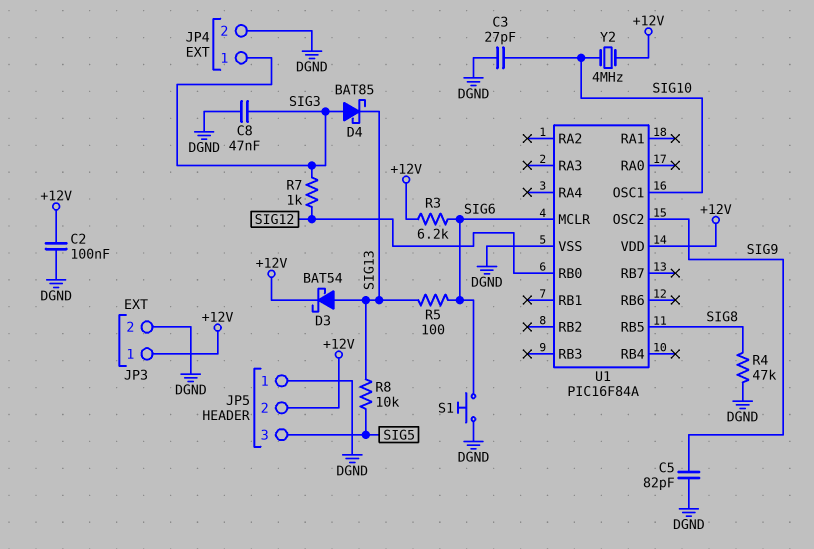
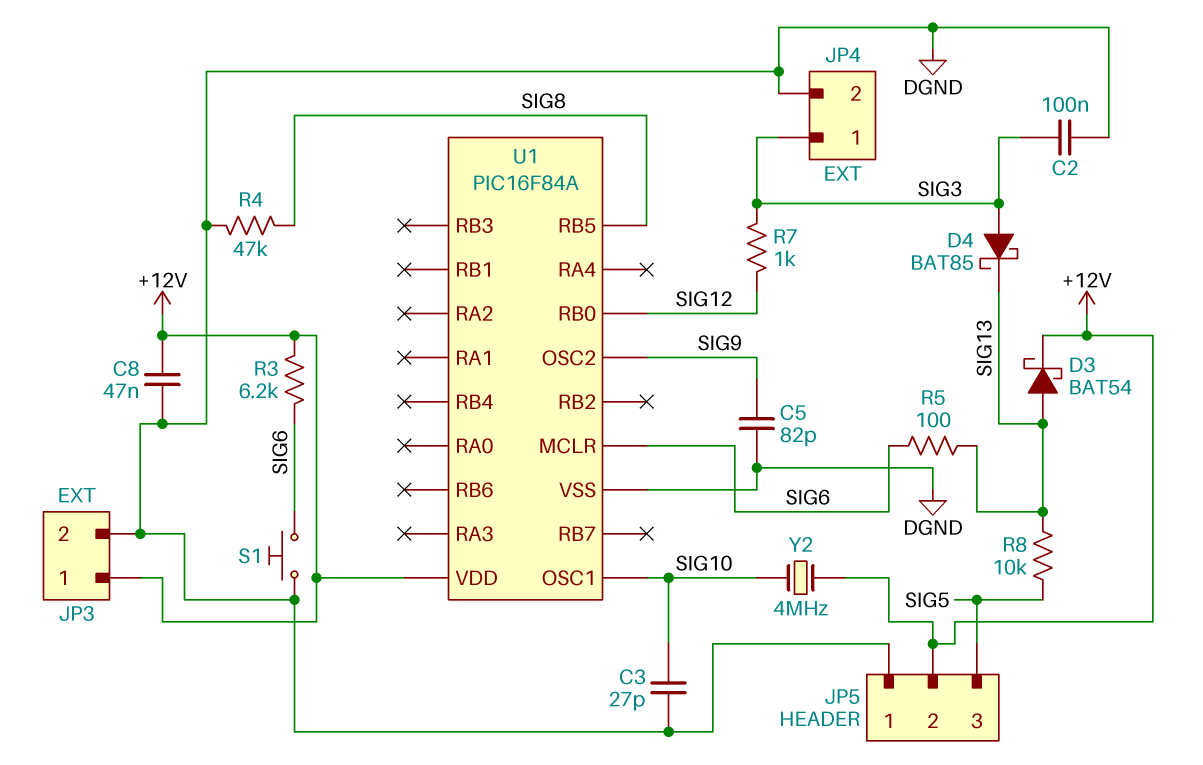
C2: 100nF (+12V, DGND) -> 100nF (DGND, SIG3)
C8: 47nF (DGND, SIG3) -> 47nF (+12V, DGND)

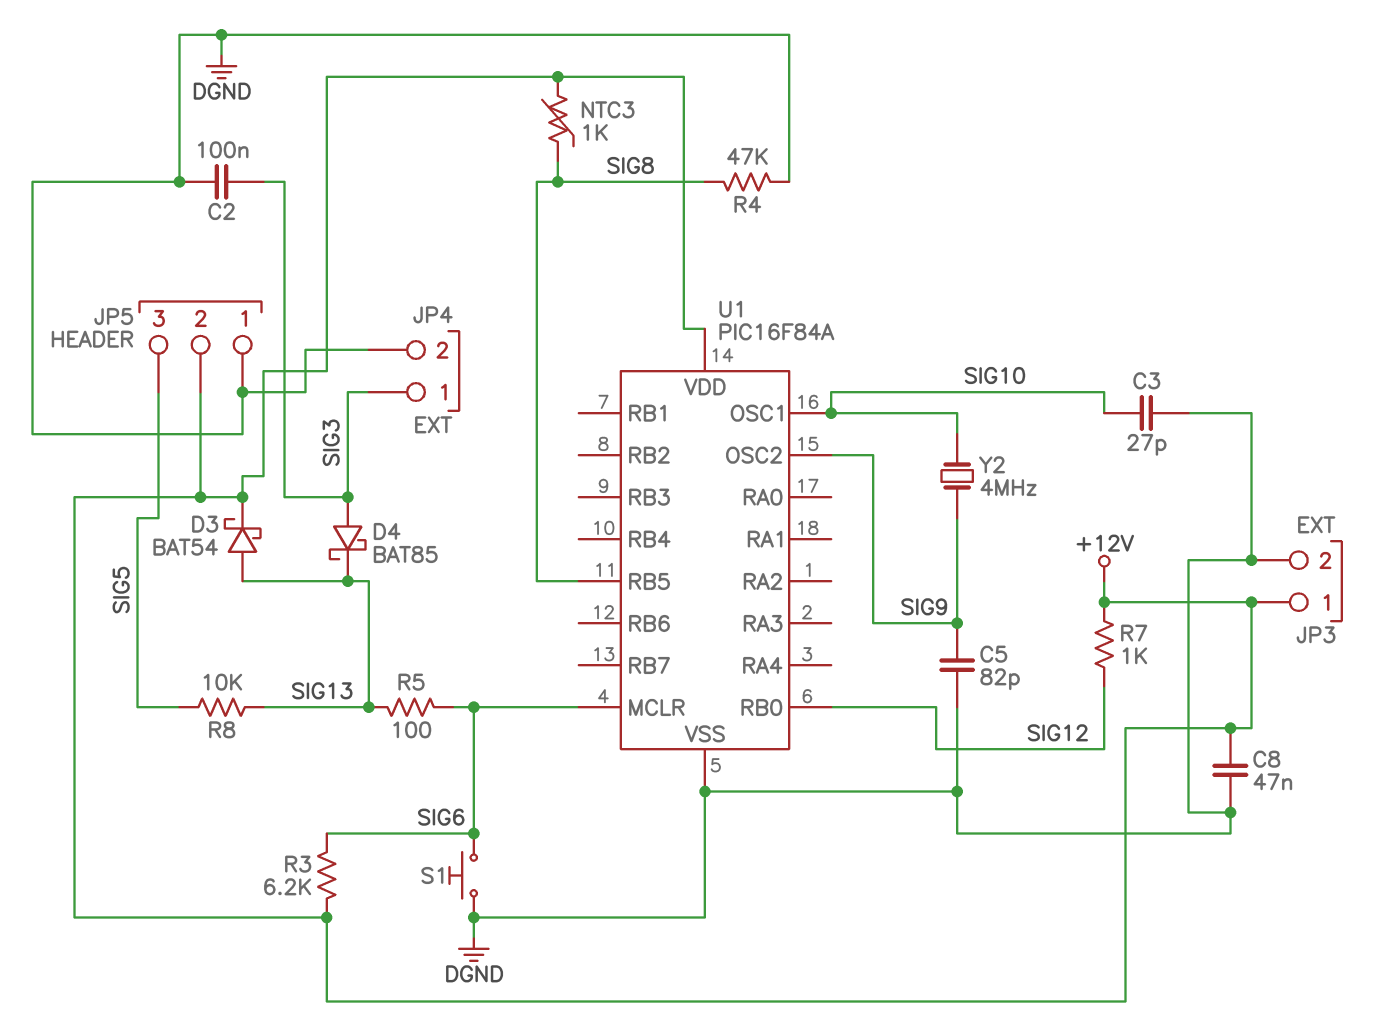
NTC3: none -> 1k (+12V, SIG8)
R7: 1k (SIG3, SIG12) -> 1k (+12V, SIG12)
Y2: 4MHz (+12V, SIG10) -> 4MHz (SIG9, SIG10)

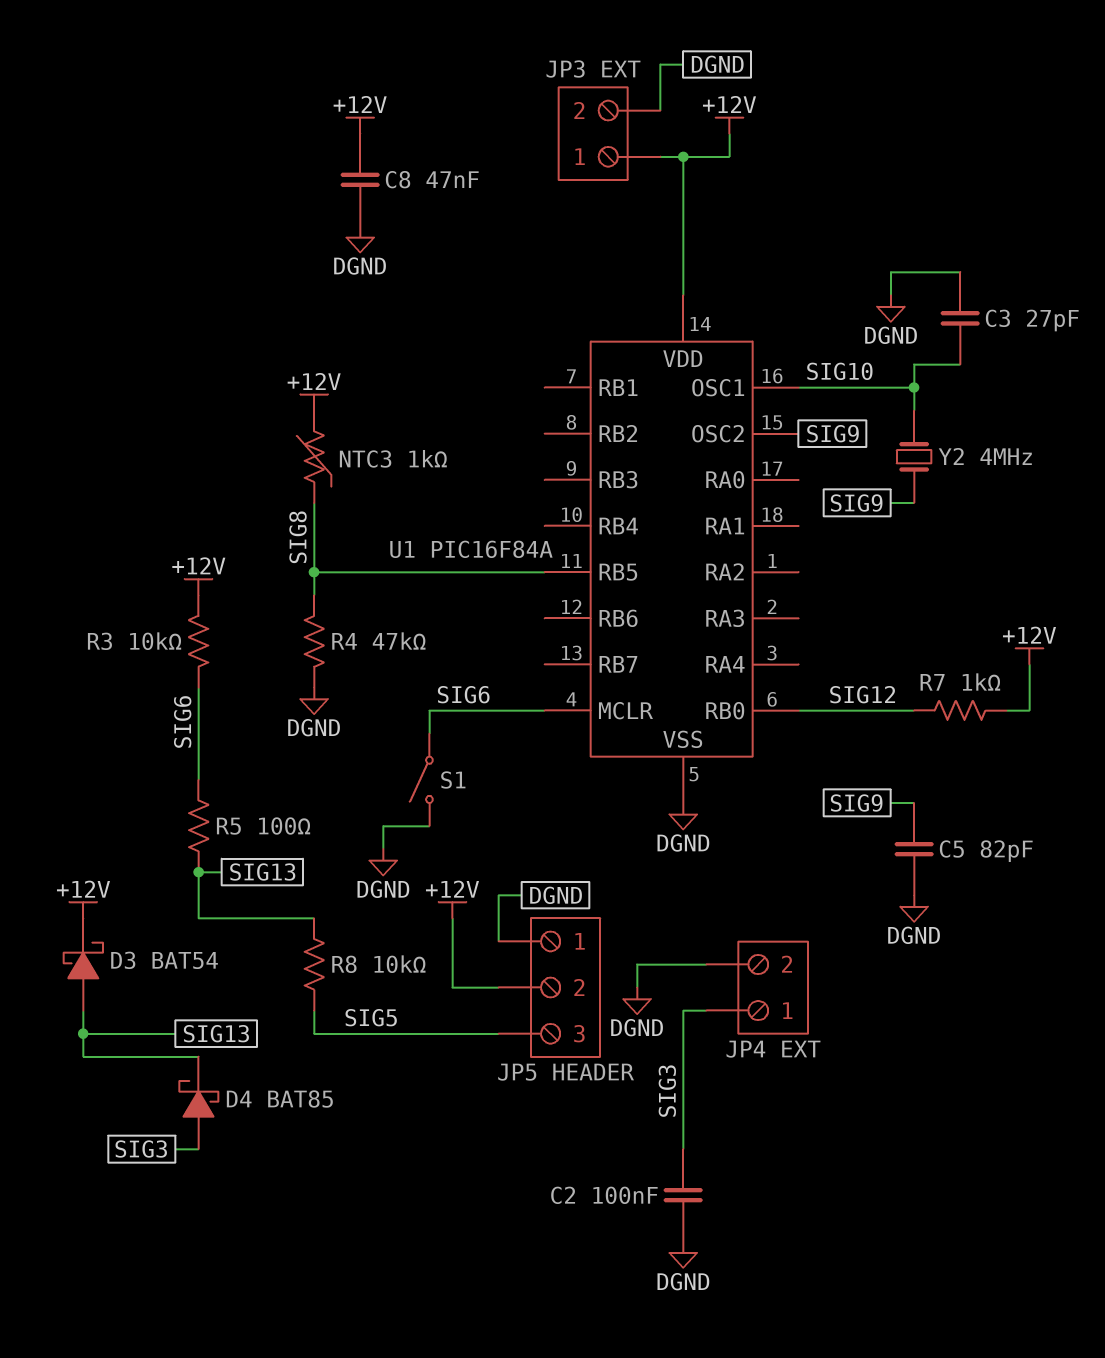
R3: 6.2k (+12V, SIG6) -> 10k (+12V, SIG6)
S1: button (DGND, SIG6) -> switch (DGND, SIG6)

